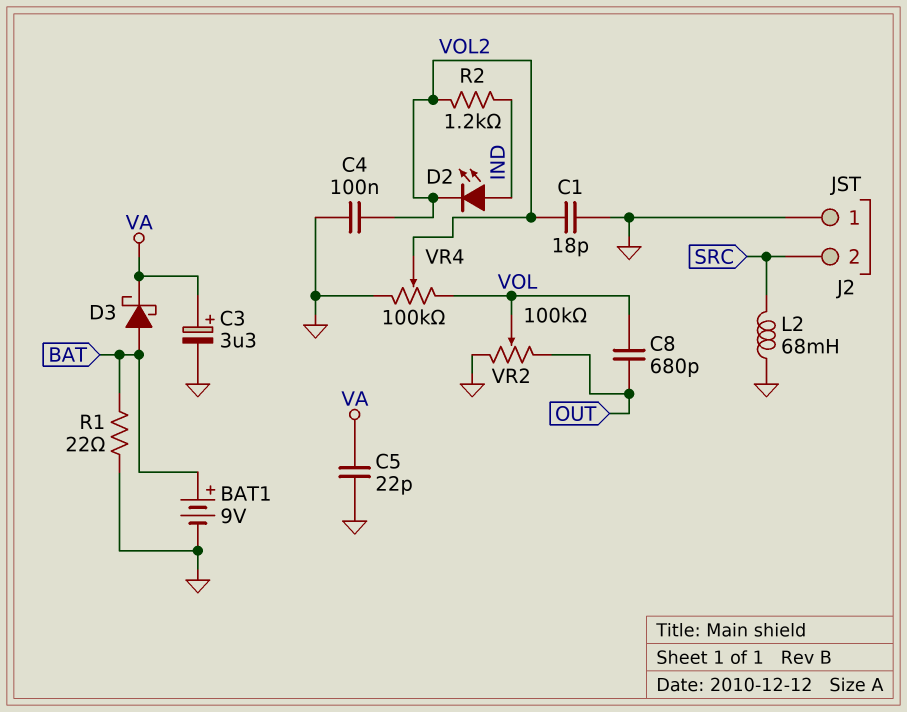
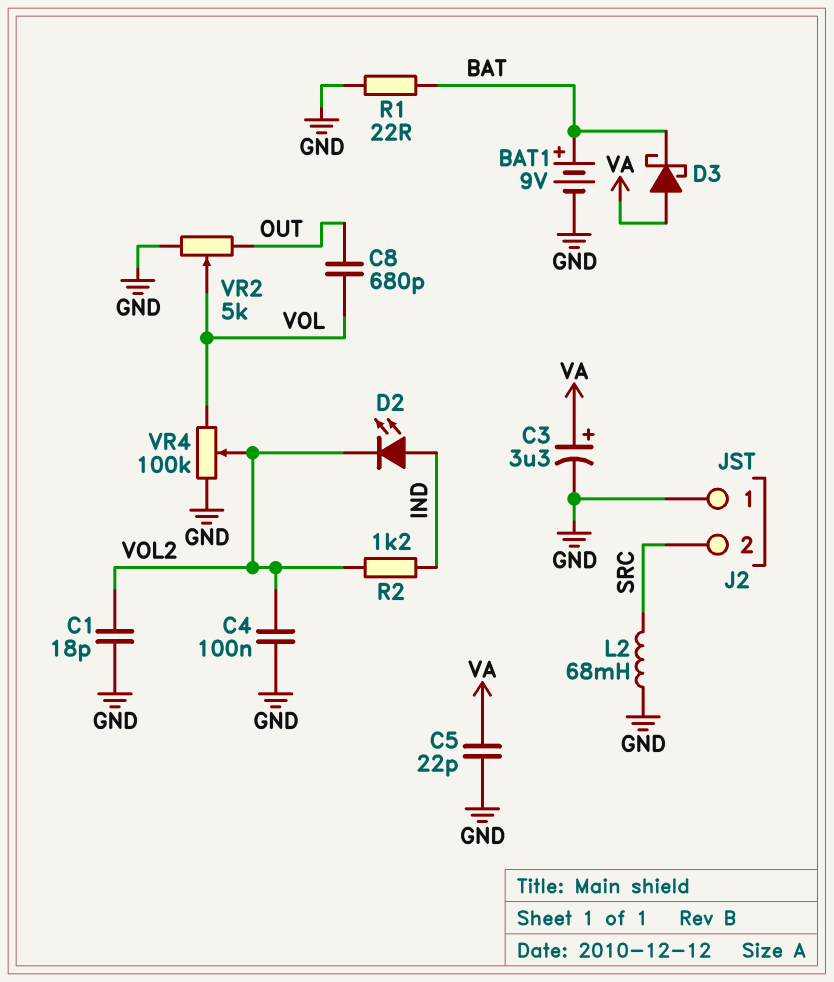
D3: schottky (A BAT, K VA) -> schottky (A VA, K BAT)
VR2: 100k (GND, OUT, wiper VOL) -> 5k (GND, OUT, wiper VOL)

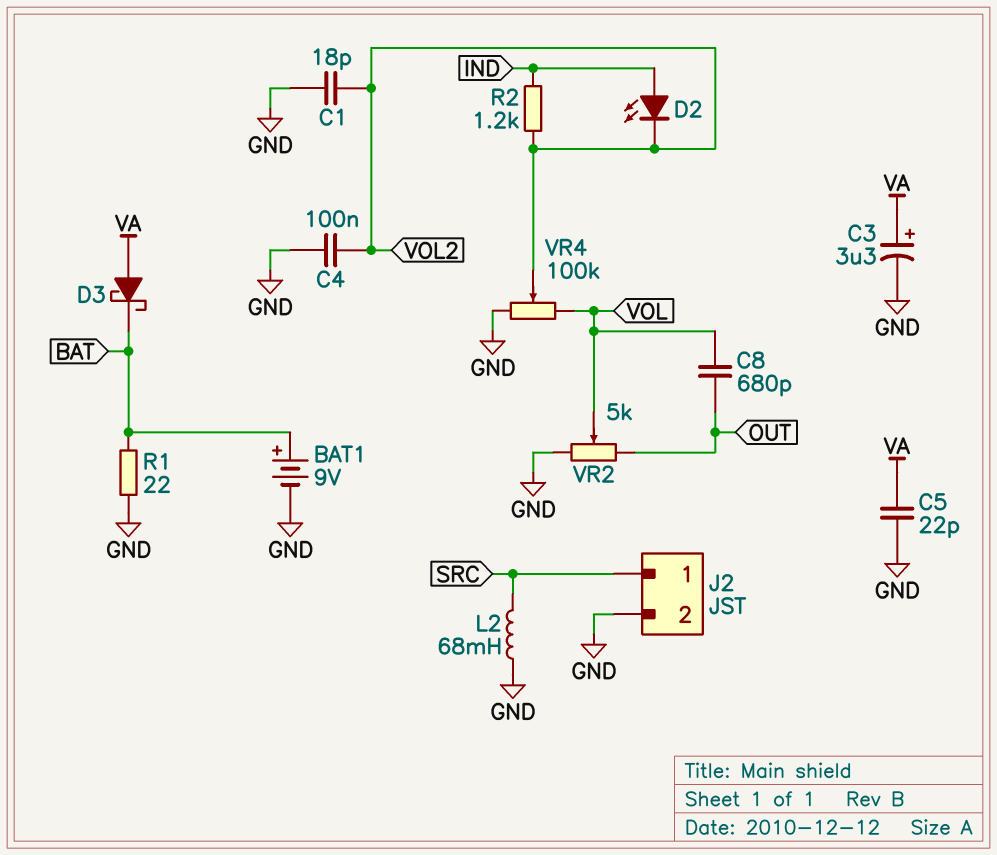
J2 pin 1: GND -> SRC
J2 pin 2: SRC -> GND

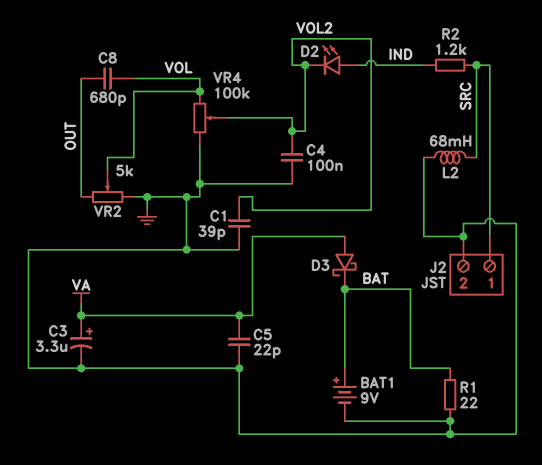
C1: 18pF (GND, VOL2) -> 39pF (GND, VOL2)
R2: 1.2k (IND, VOL2) -> 1.2k (IND, SRC)

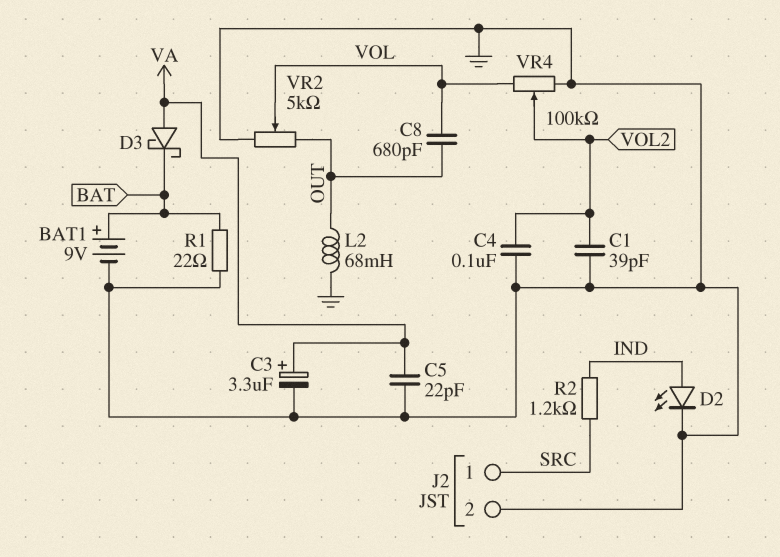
D2: LED (A IND, K VOL2) -> LED (A IND, K GND)
L2: 68mH (GND, SRC) -> 68mH (GND, OUT)

